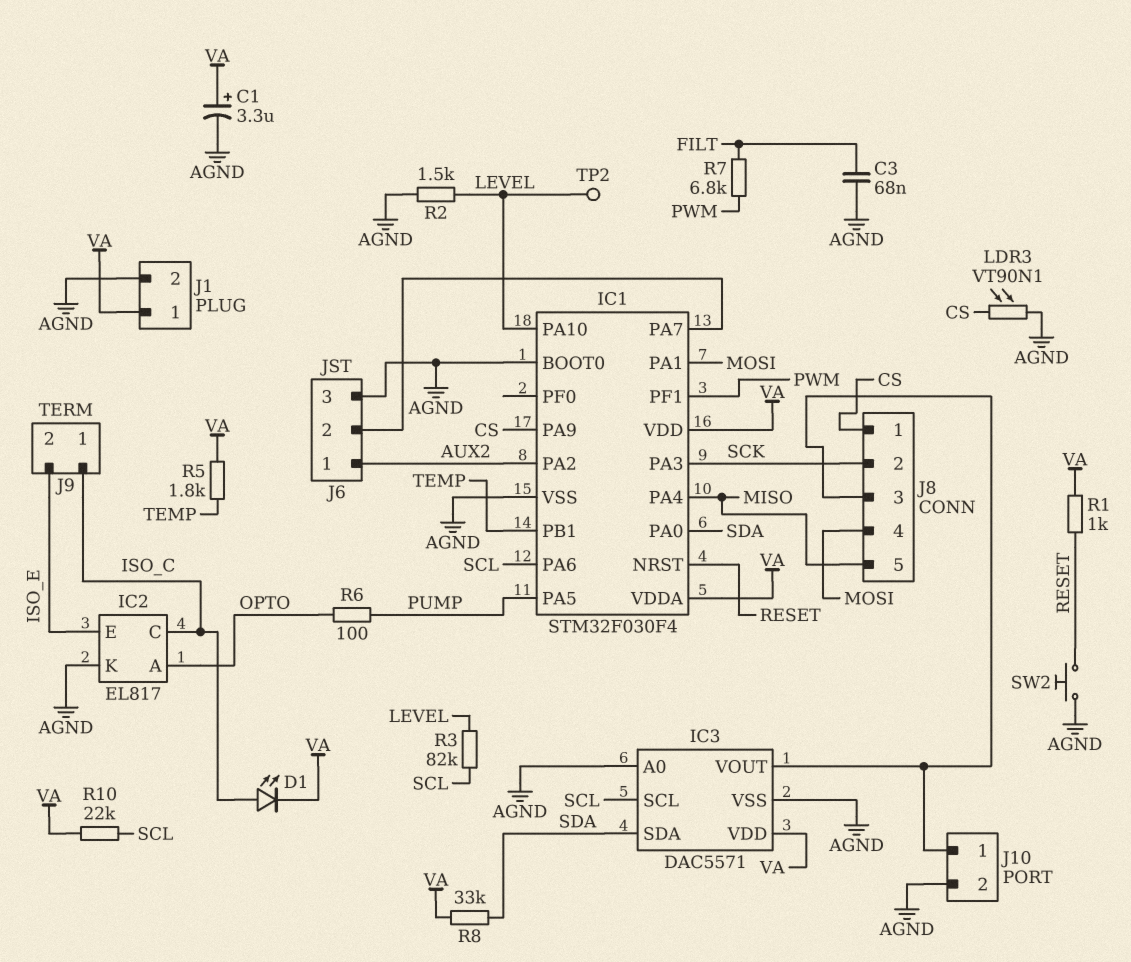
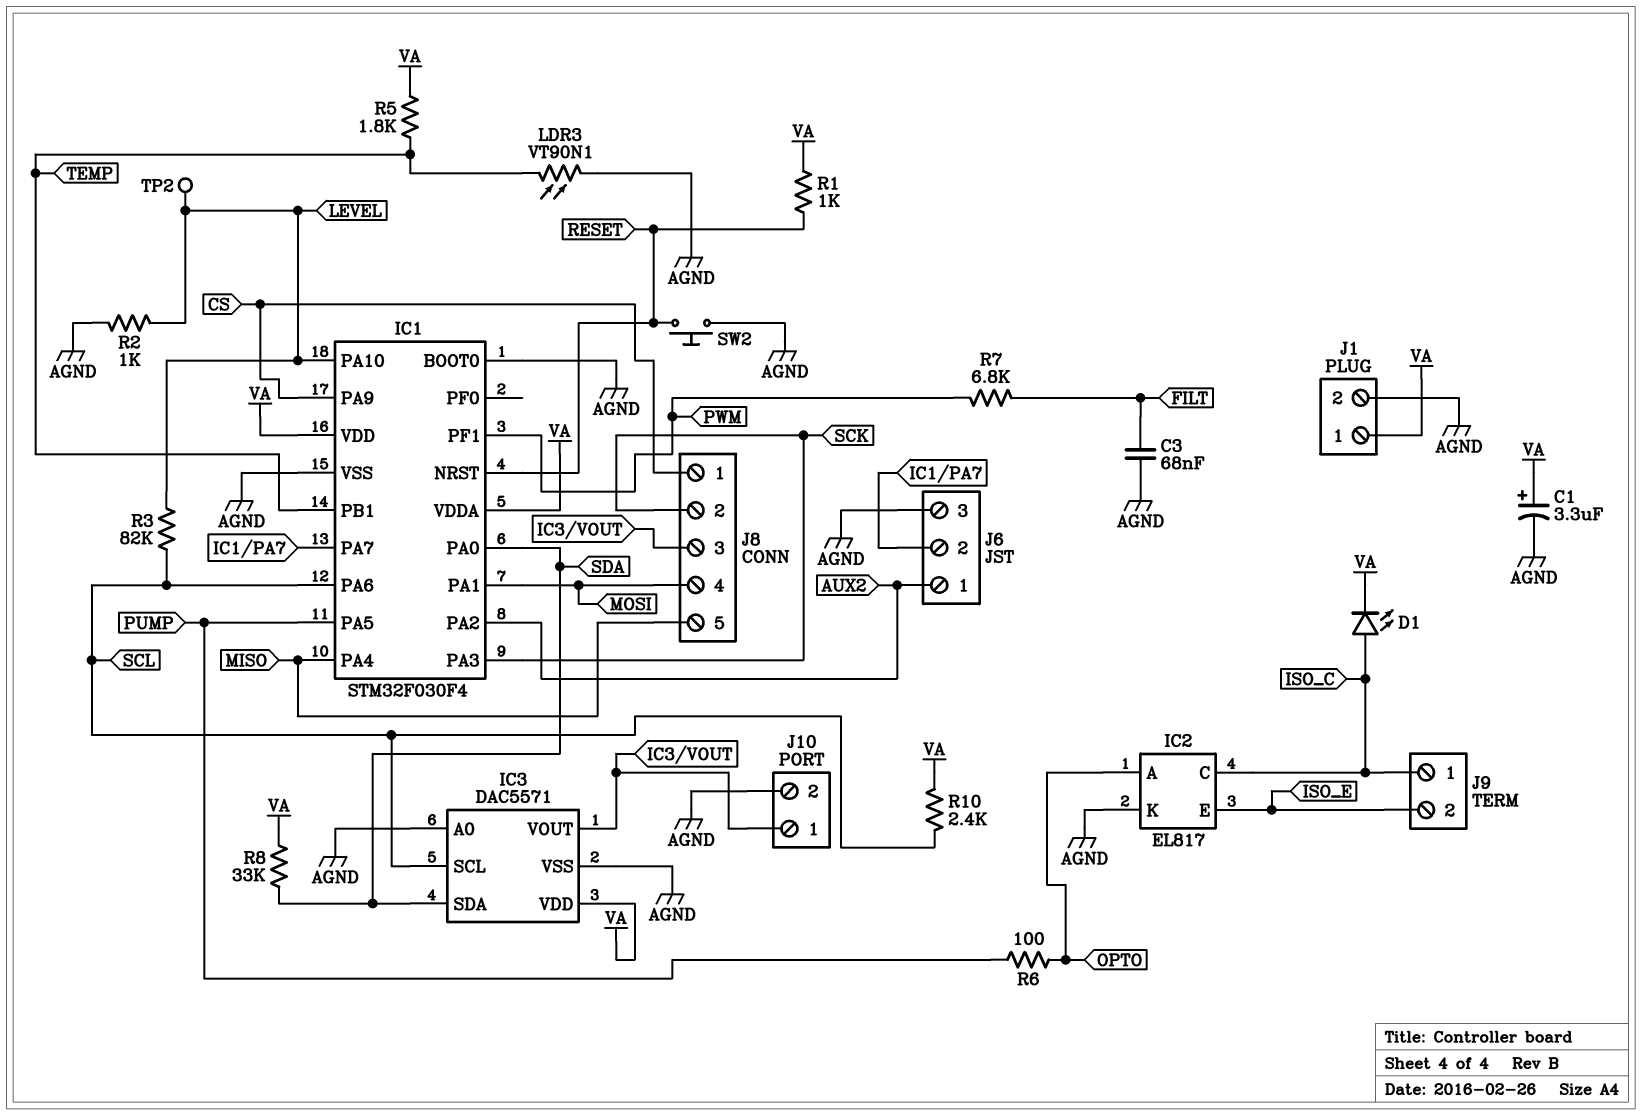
LDR3: VT90N1 (AGND, CS) -> VT90N1 (AGND, TEMP)
R2: 1.5k (AGND, LEVEL) -> 1k (AGND, LEVEL)
R10: 22k (SCL, VA) -> 2.4k (SCL, VA)

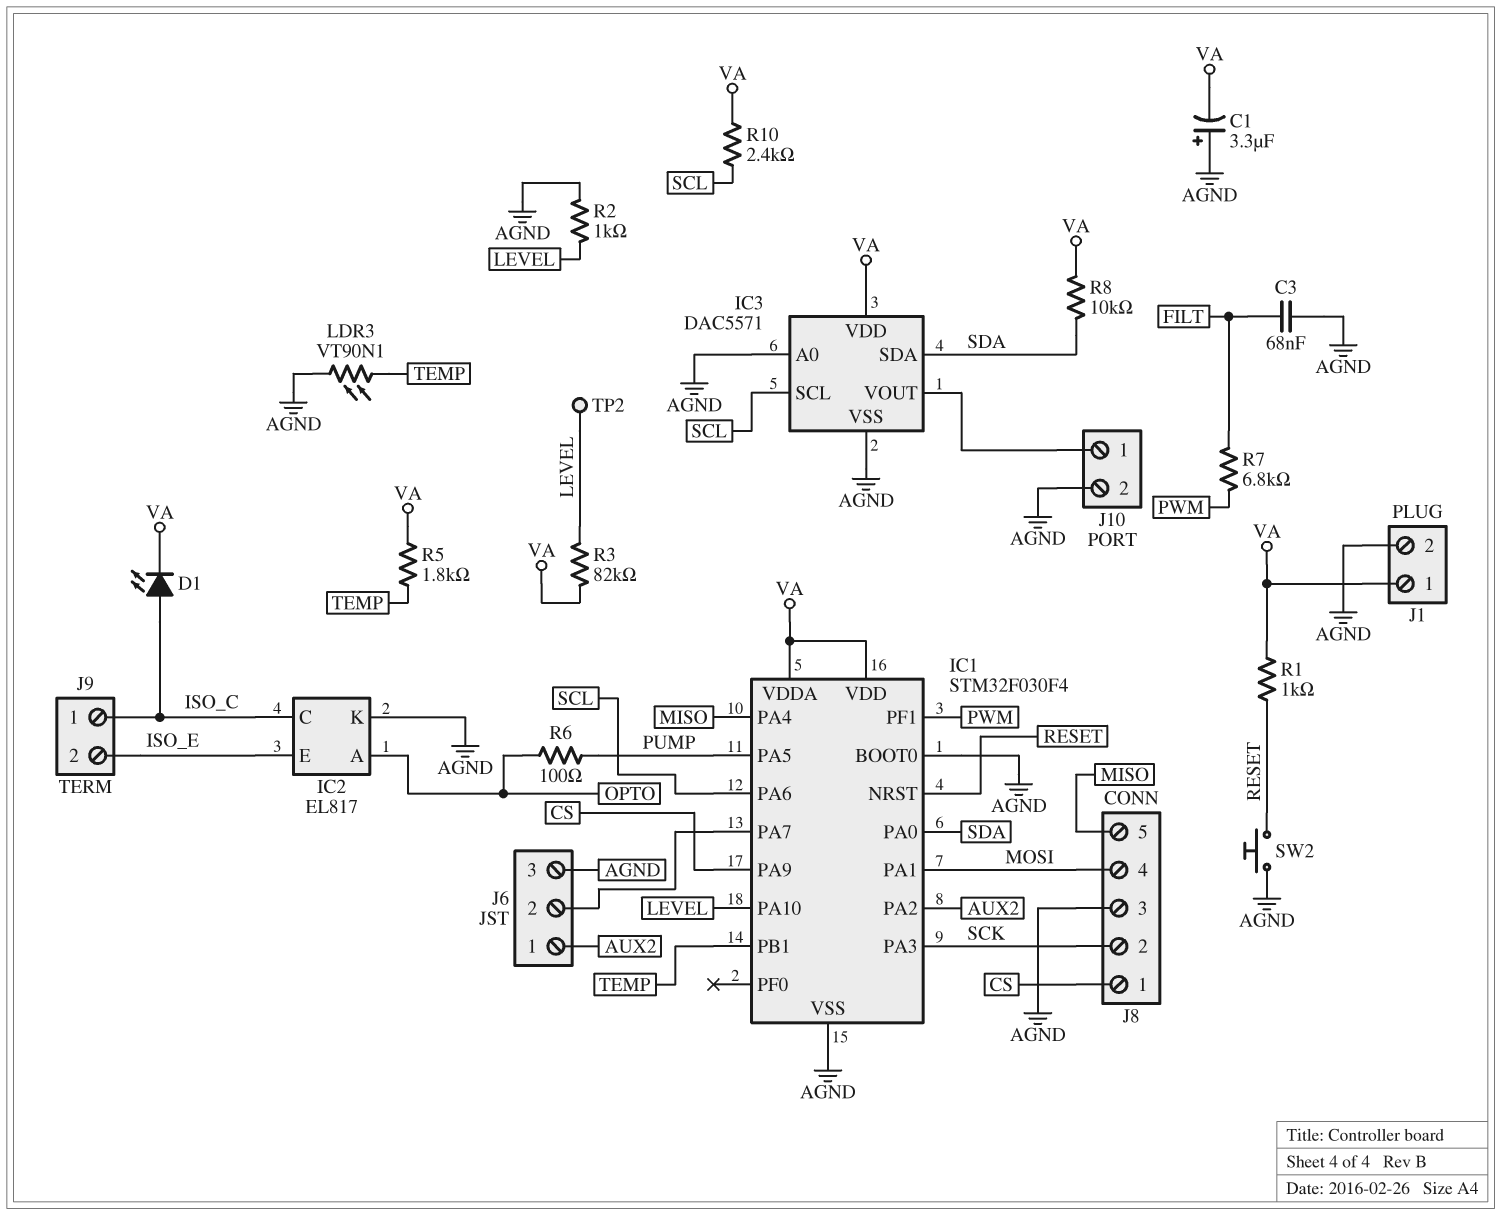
C1: 3.3uF (plus VA, minus AGND) -> 3.3uF (plus AGND, minus VA)
J8 pin 3: IC3/VOUT -> AGND
R3: 82k (LEVEL, SCL) -> 82k (LEVEL, VA)
R8: 33k (SDA, VA) -> 10k (SDA, VA)

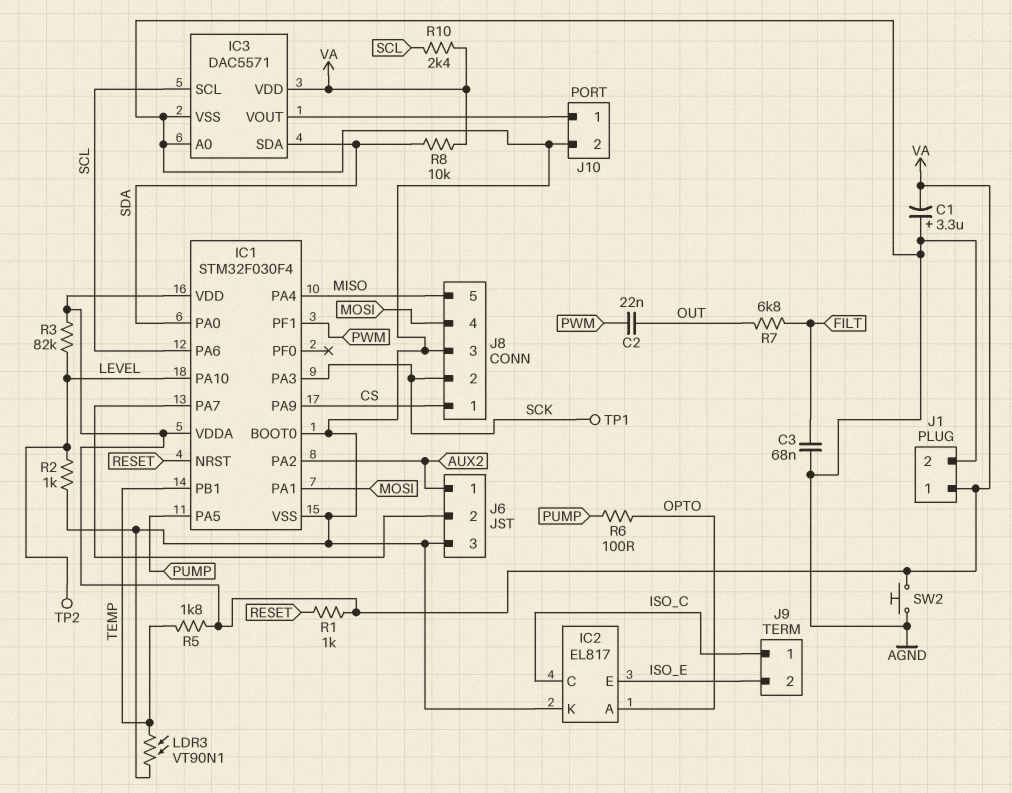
C2: none -> 22nF (OUT, PWM)
D1: LED (A ISO_C, K VA) -> none
R7: 6.8k (FILT, PWM) -> 6.8k (FILT, OUT)
SW2: button (AGND, RESET) -> button (AGND, VA)
TP1: none -> test point (SCK)

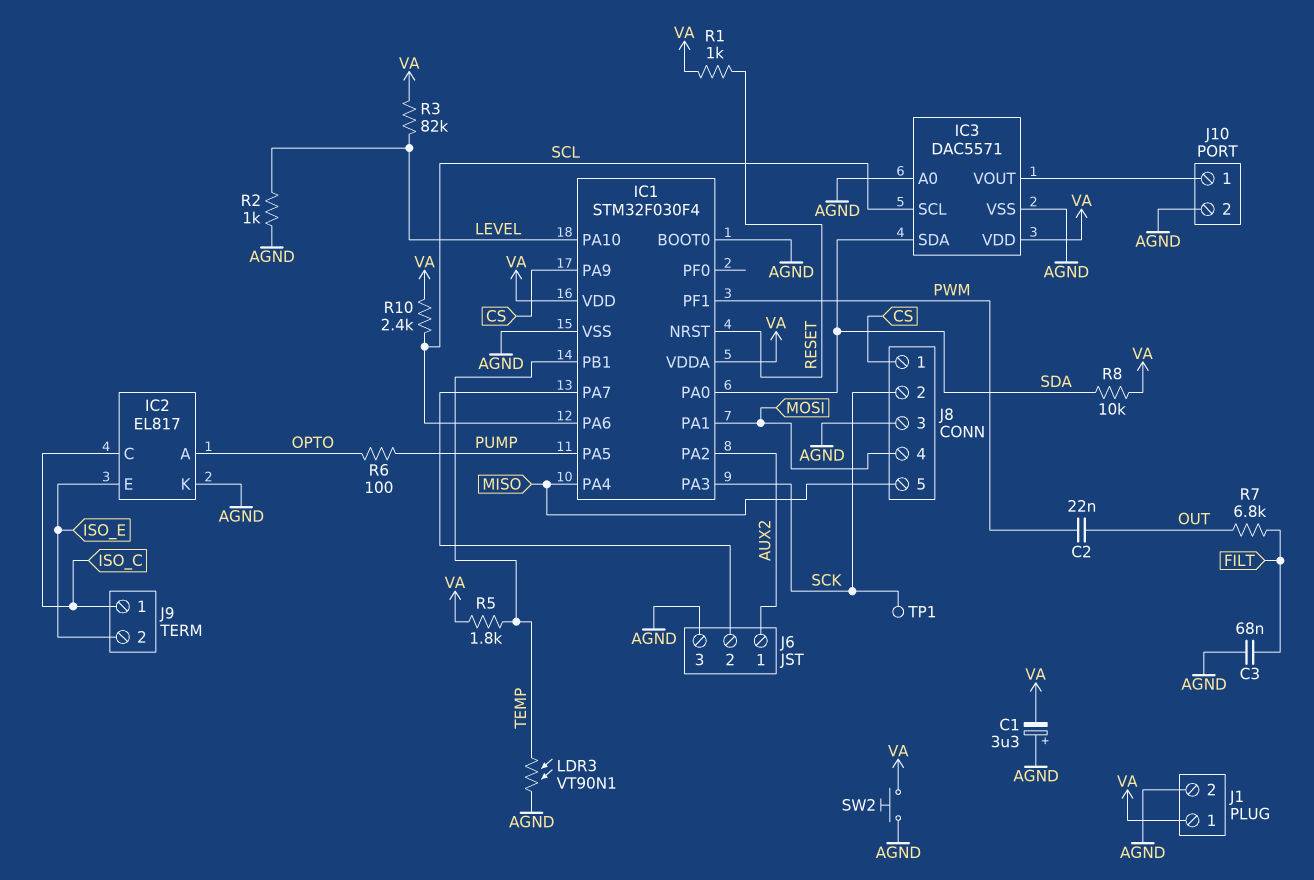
TP2: test point (LEVEL) -> none

